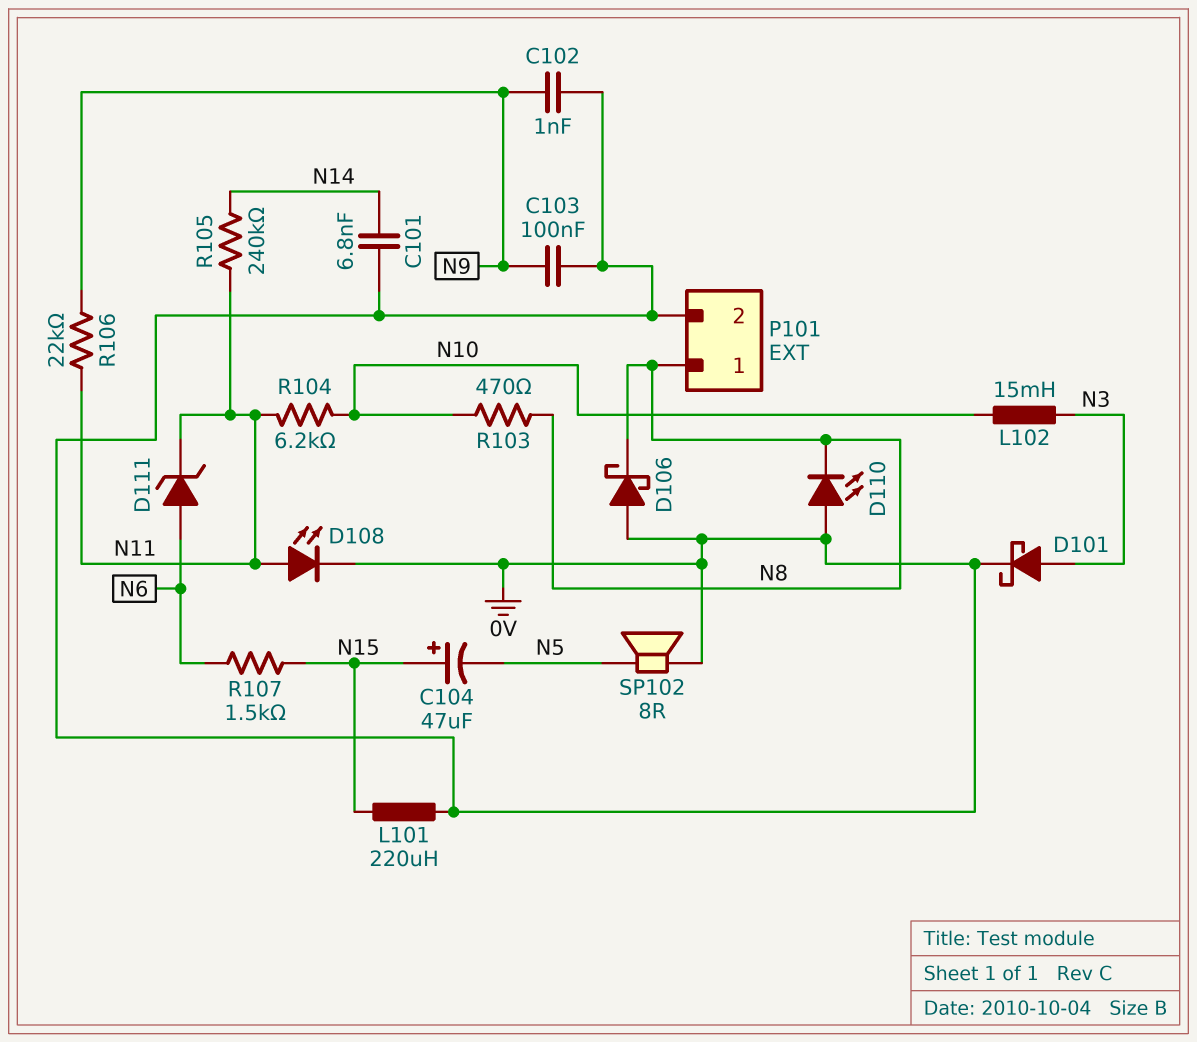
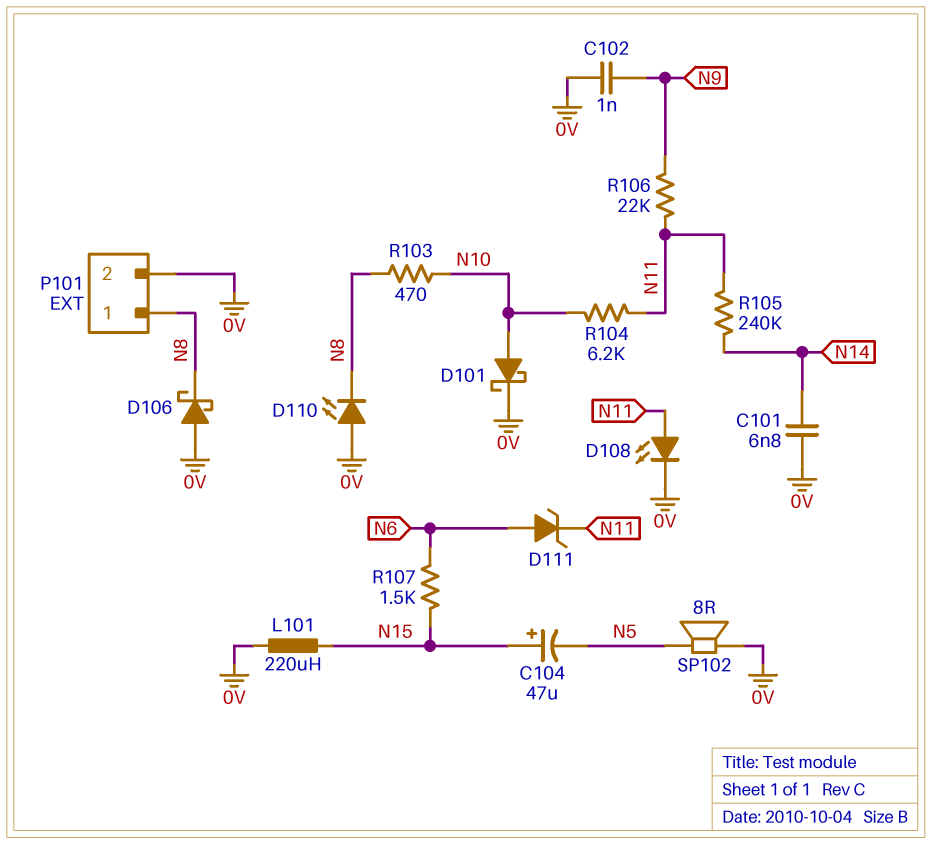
C103: 100nF (0V, N9) -> none
D101: schottky (A N3, K 0V) -> schottky (A N10, K 0V)
L102: 15mH (N3, N10) -> none

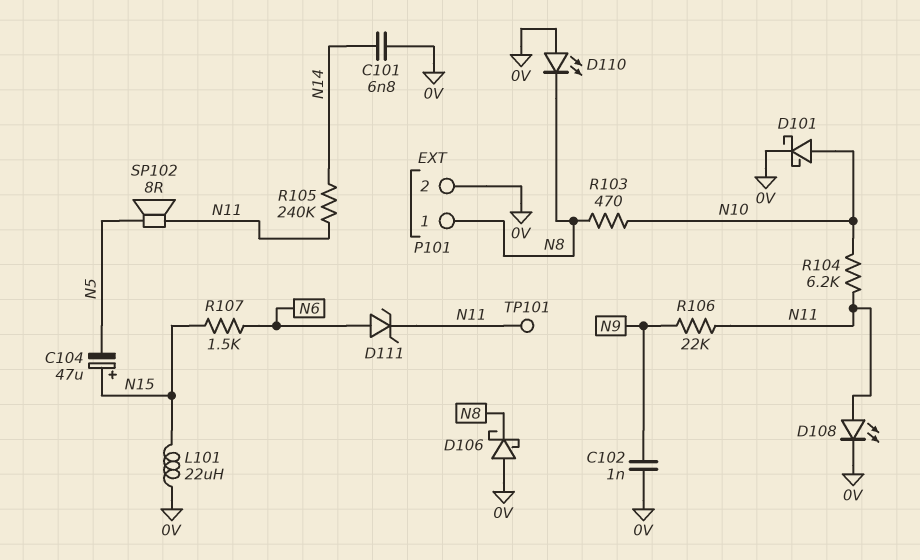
L101: 220uH (0V, N15) -> 22uH (0V, N15)
SP102: speaker 8R (0V, N5) -> speaker 8R (N5, N11)
TP101: none -> test point (N11)

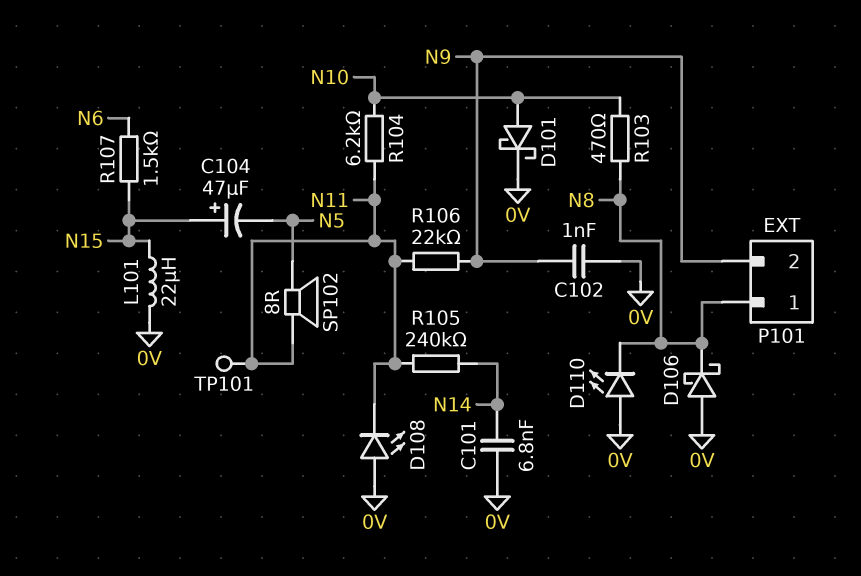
D108: LED (A N11, K 0V) -> LED (A 0V, K N11)
D111: zener (A N6, K N11) -> none
P101 pin 2: 0V -> N9

